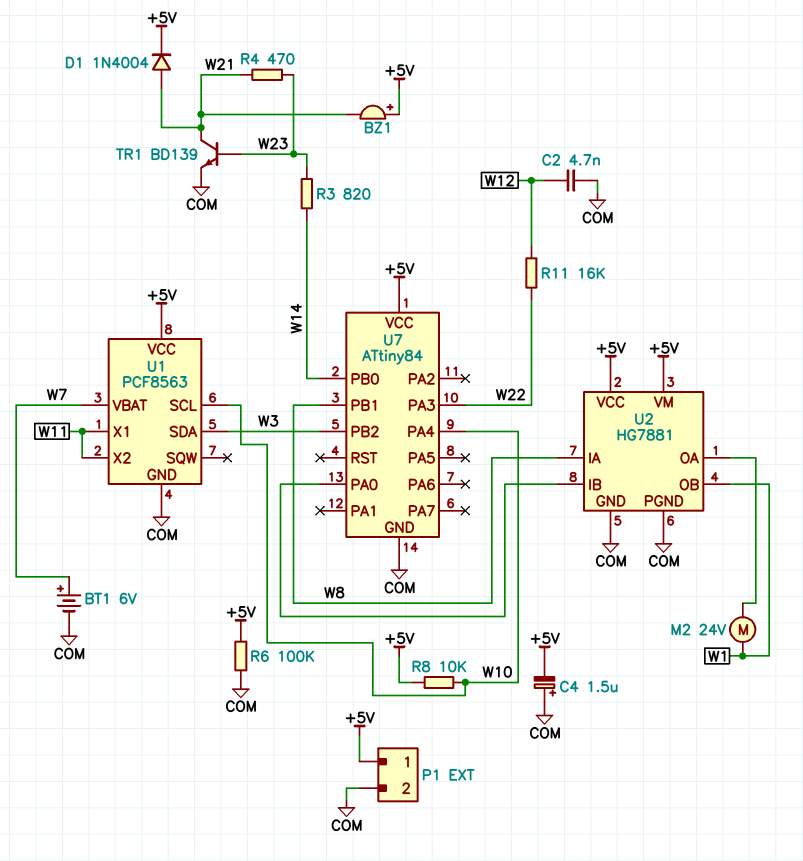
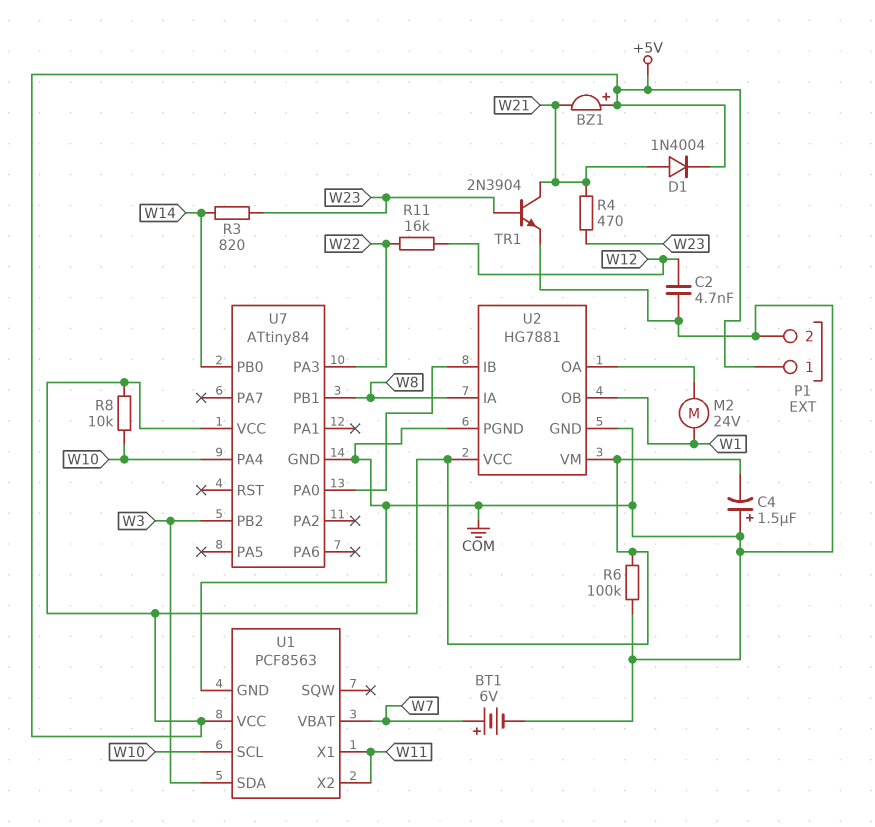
TR1: NPN BD139 (B W23, C W21, E COM) -> NPN 2N3904 (B W23, C W21, E COM)

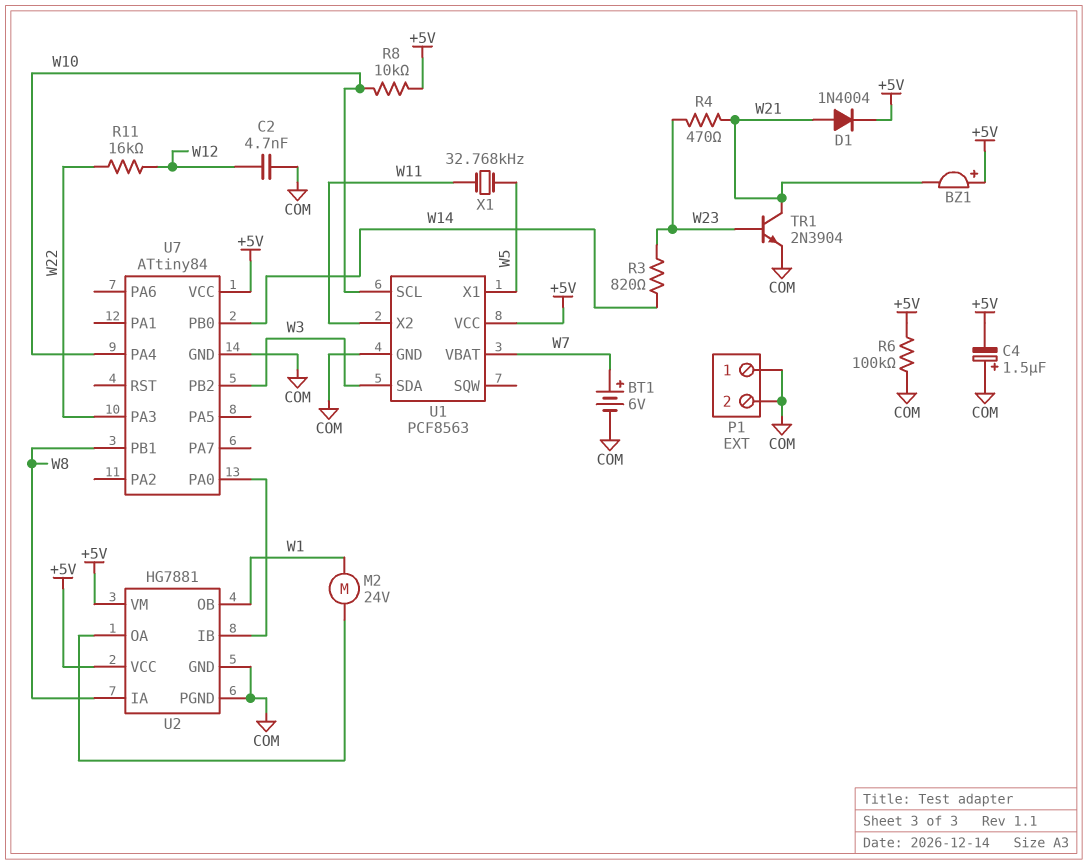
P1 pin 1: +5V -> COM
U1 pin X1: W11 -> W5
X1: none -> 32.768kHz (W5, W11)

